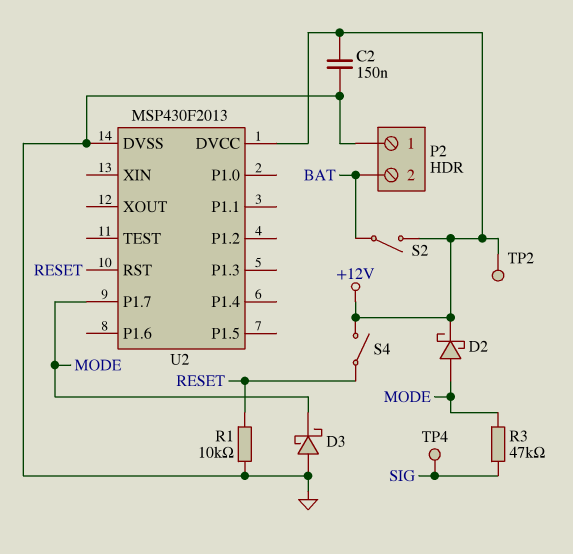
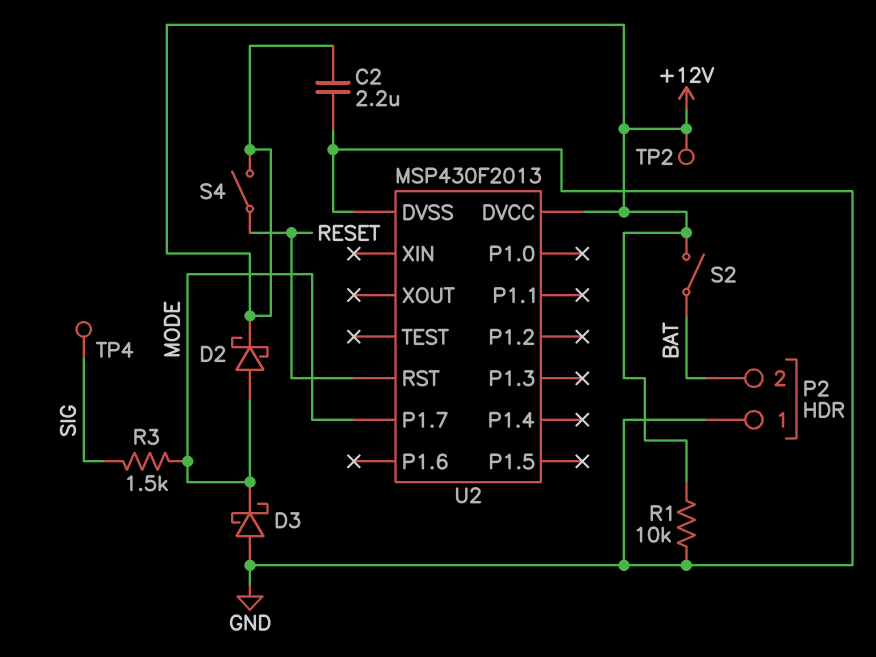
C2: 150nF (+12V, GND) -> 2.2uF (+12V, GND)
R1: 10k (GND, RESET) -> 10k (+12V, GND)
R3: 47k (MODE, SIG) -> 1.5k (MODE, SIG)

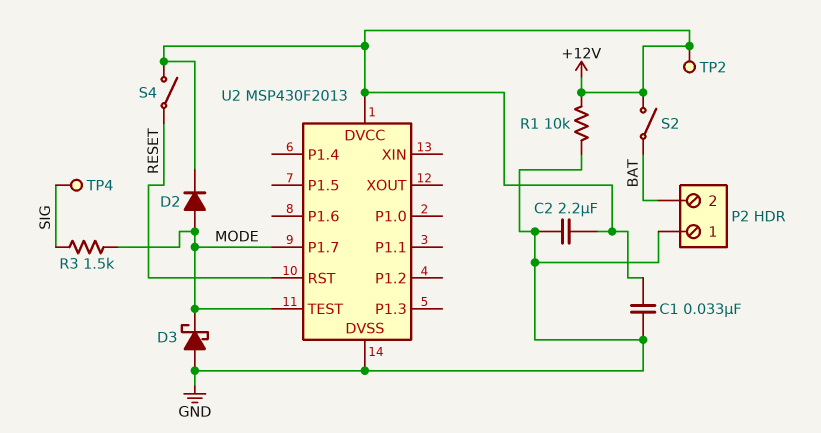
C1: none -> 33nF (+12V, GND)
D2: schottky (A MODE, K +12V) -> diode (A MODE, K +12V)
U2 pin TEST: none -> MODE

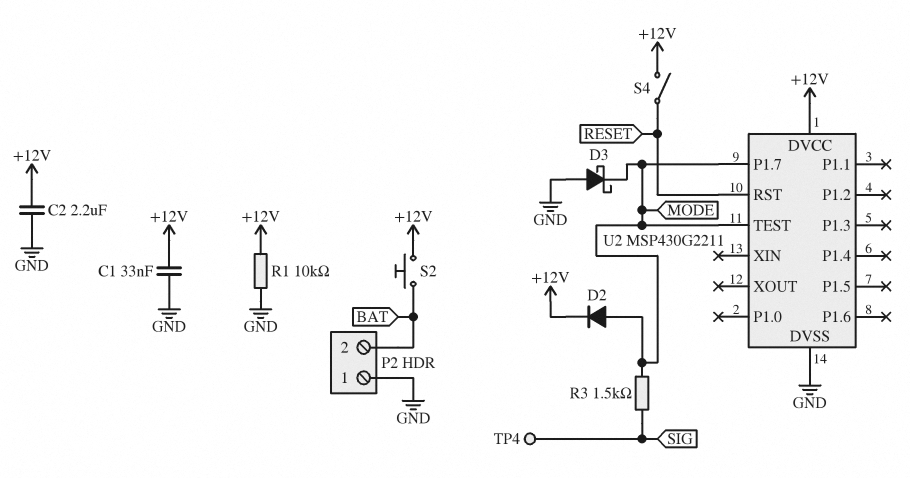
S2: switch (+12V, BAT) -> button (+12V, BAT)
TP2: test point (+12V) -> none
U2: MSP430F2013 -> MSP430G2211

